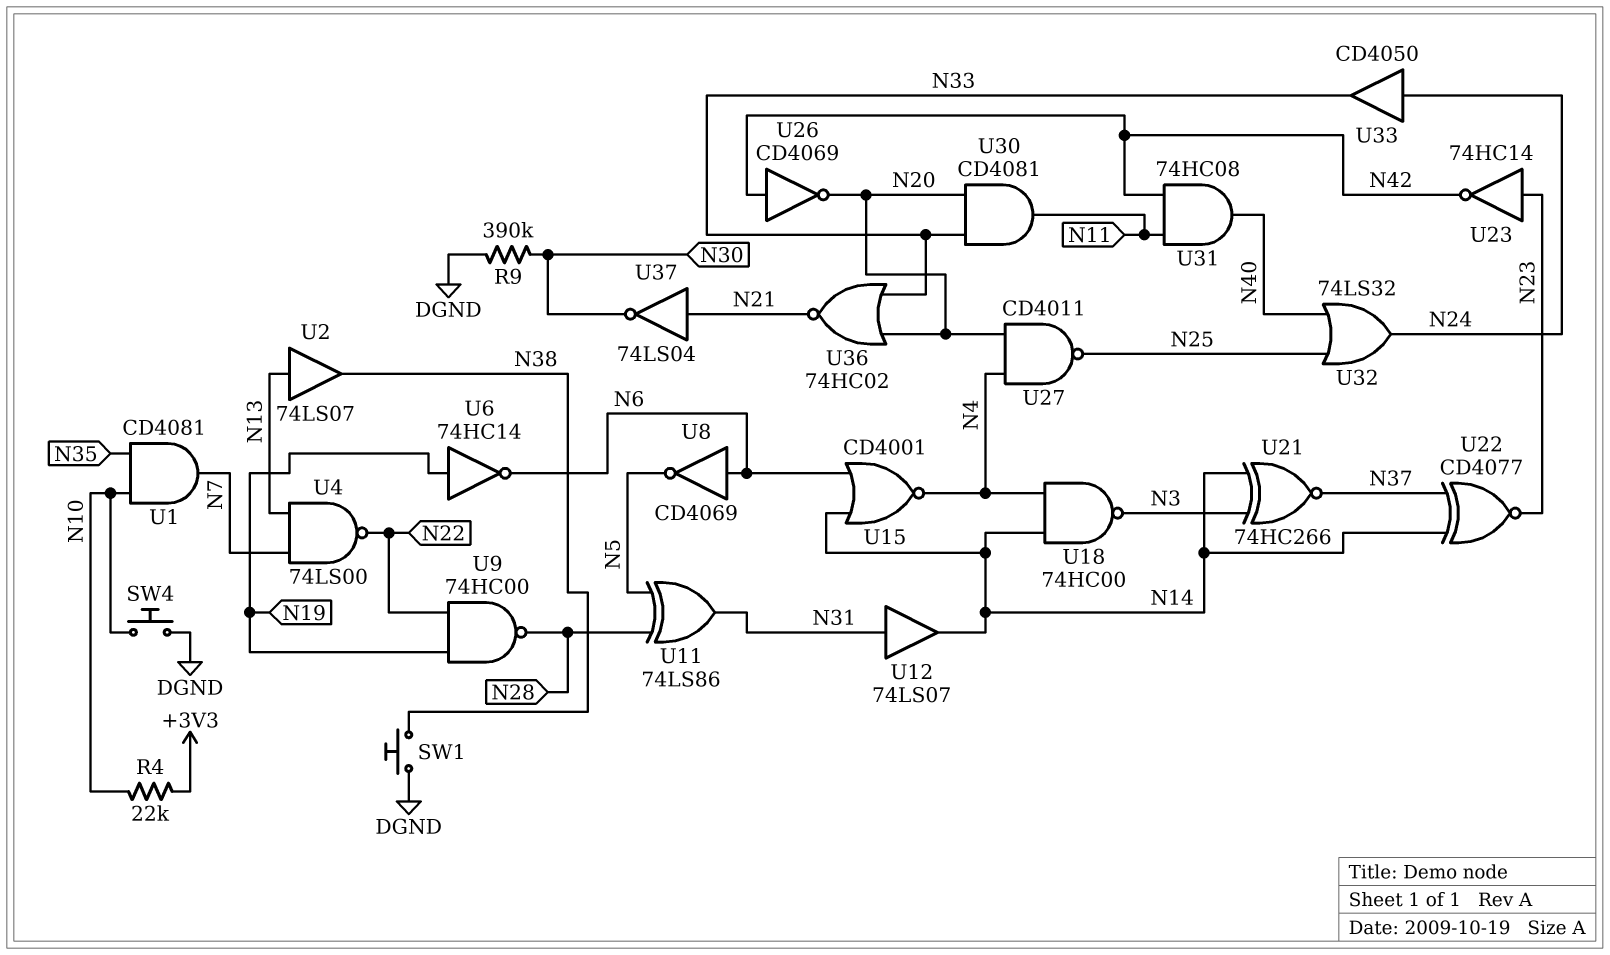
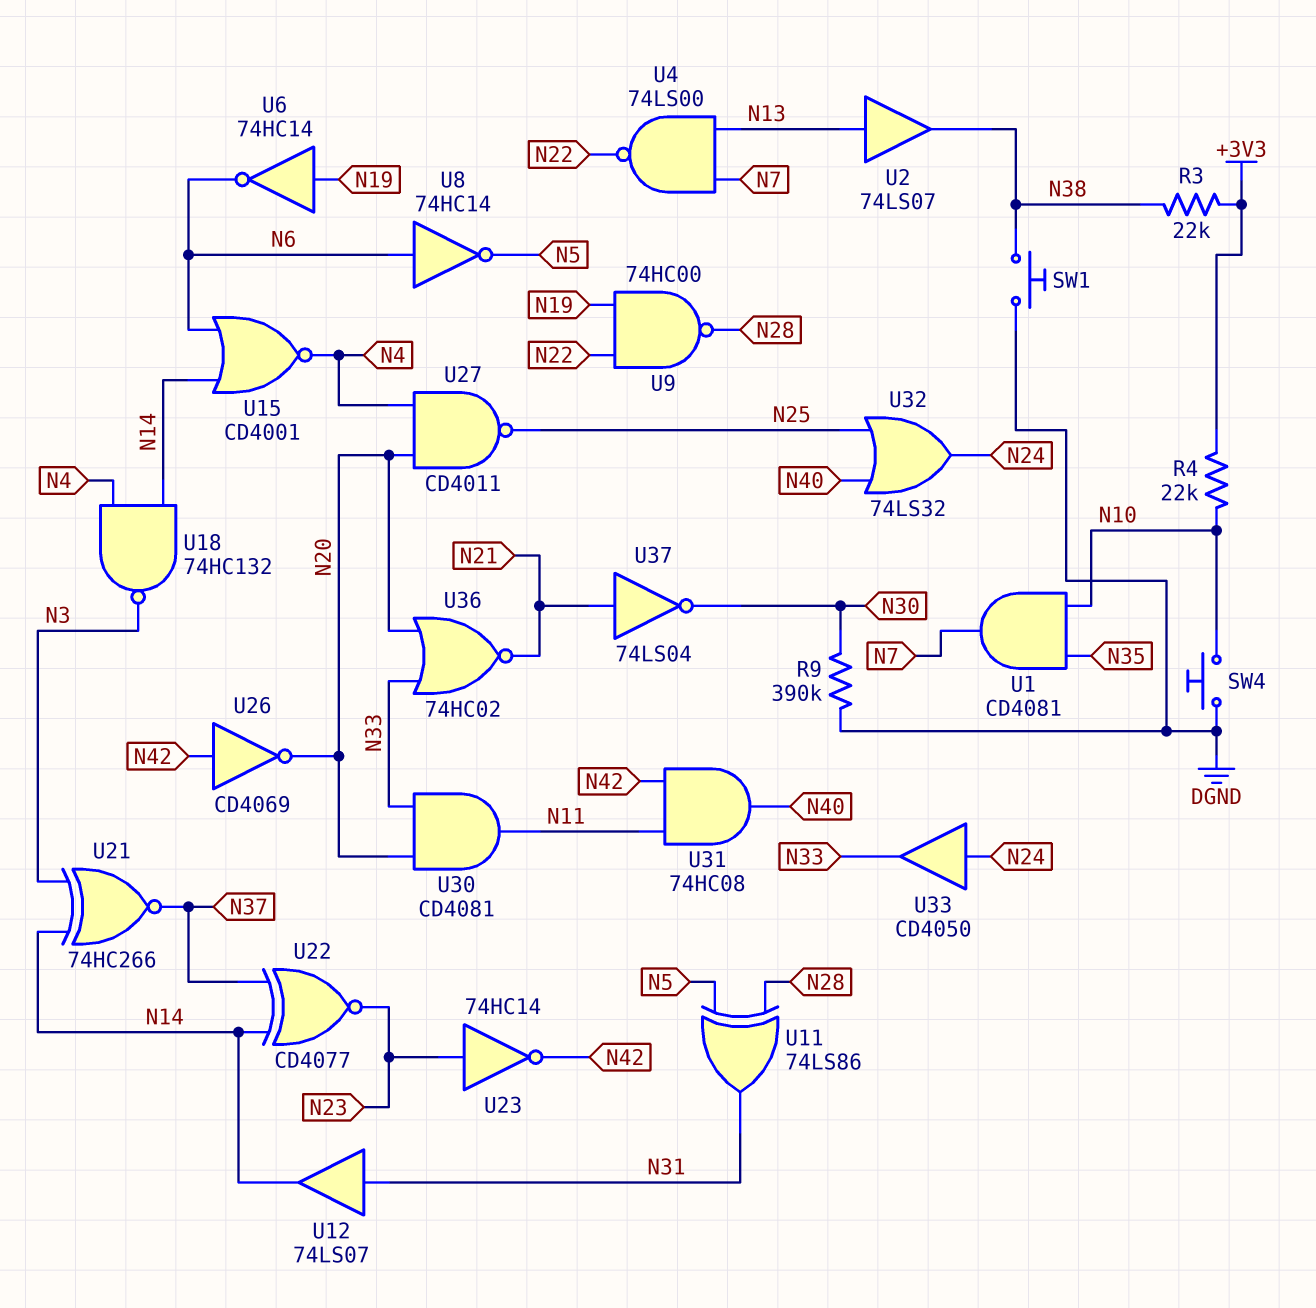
R3: none -> 22k (+3V3, N38)
U8: NOT CD4069 (in N6, out N5) -> NOT 74HC14 (in N6, out N5)
U18: NAND 74HC00 (in N4, in N14, out N3) -> NAND 74HC132 (in N4, in N14, out N3)

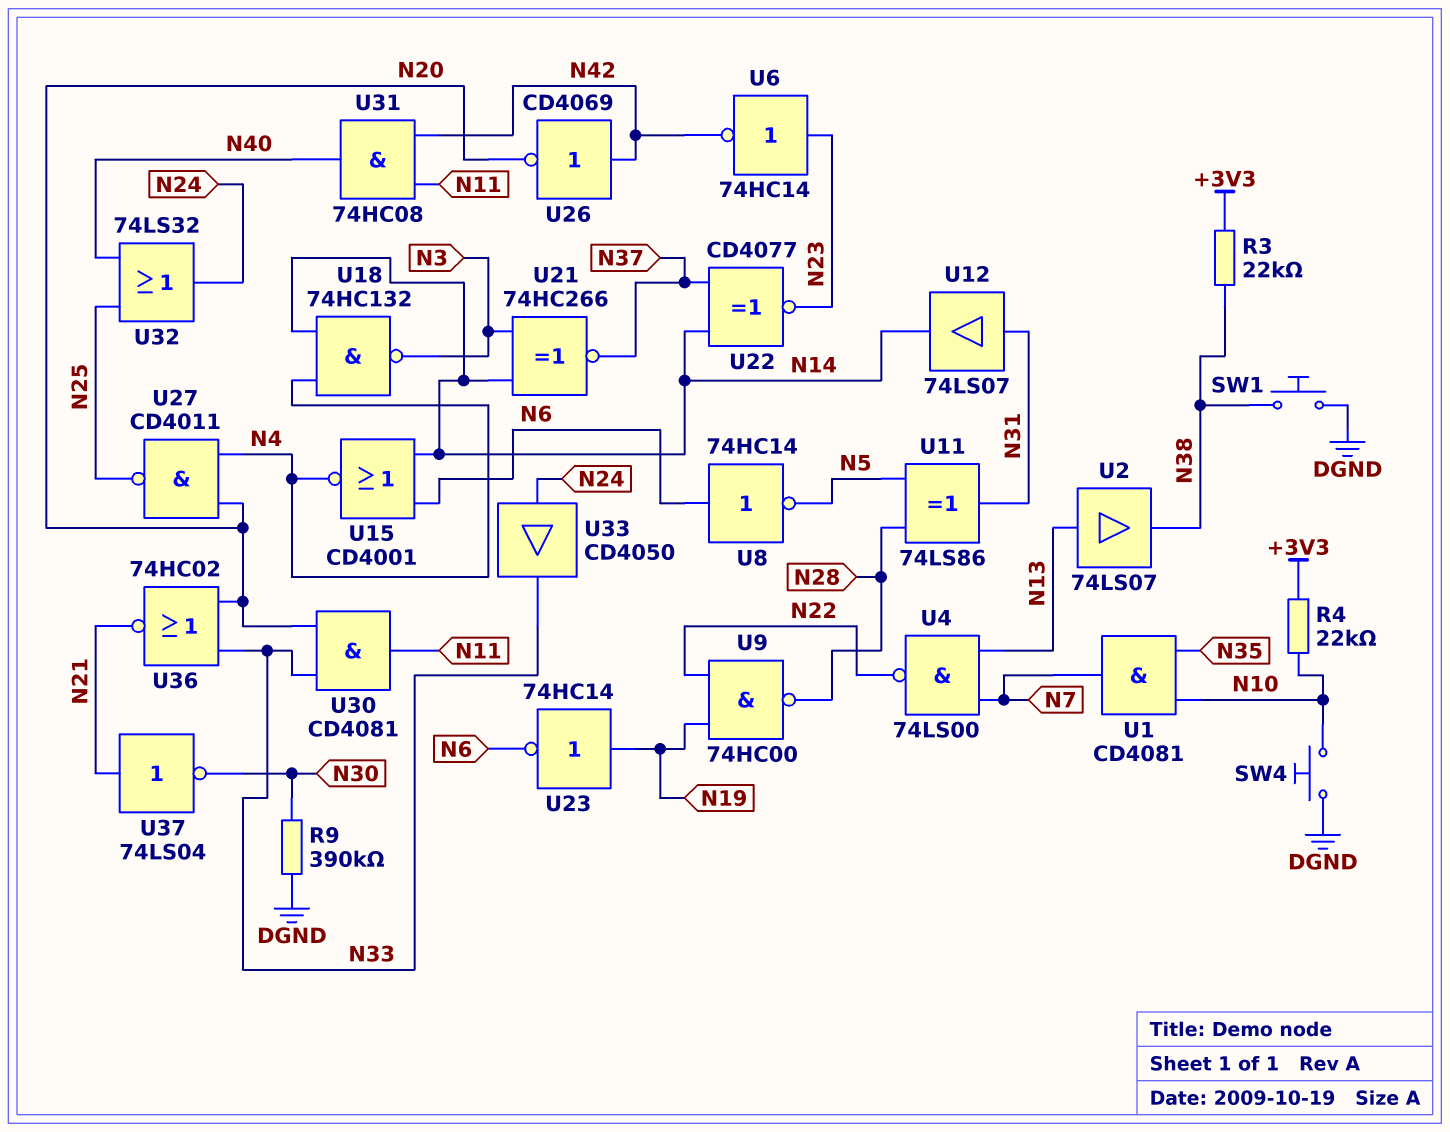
U6: NOT 74HC14 (in N19, out N6) -> NOT 74HC14 (in N23, out N42)
U23: NOT 74HC14 (in N23, out N42) -> NOT 74HC14 (in N19, out N6)

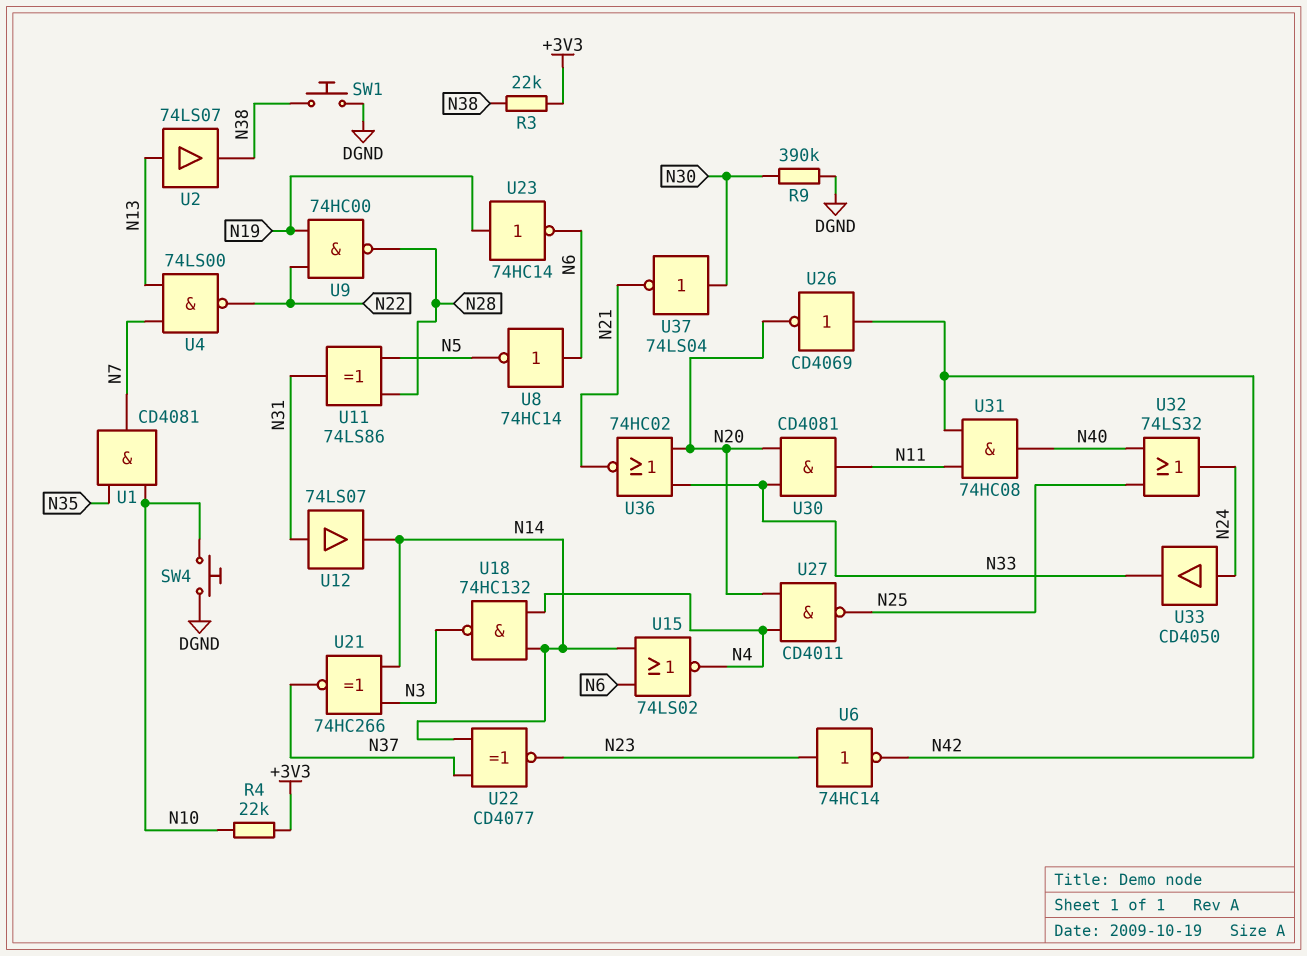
U15: NOR CD4001 (in N6, in N14, out N4) -> NOR 74LS02 (in N6, in N14, out N4)
U37: NOT 74LS04 (in N21, out N30) -> NOT 74LS04 (in N30, out N21)

